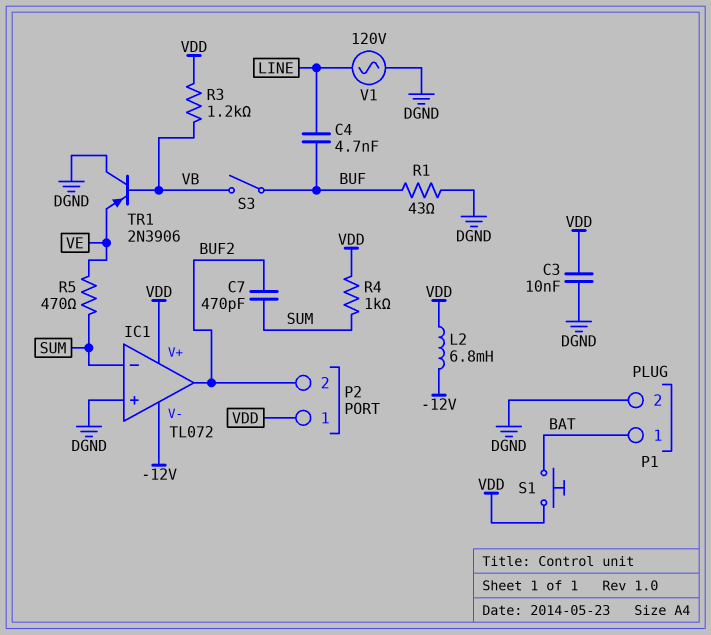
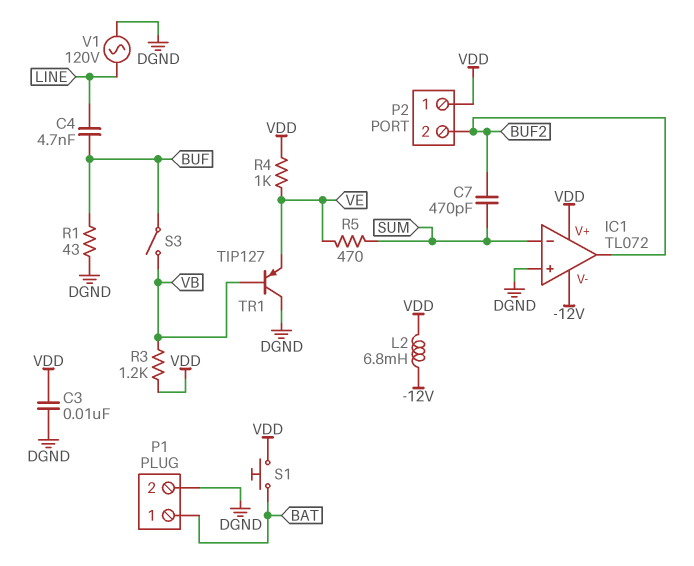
R4: 1k (SUM, VDD) -> 1k (VDD, VE)
TR1: PNP 2N3906 (B VB, C DGND, E VE) -> PNP TIP127 (B VB, C DGND, E VE)

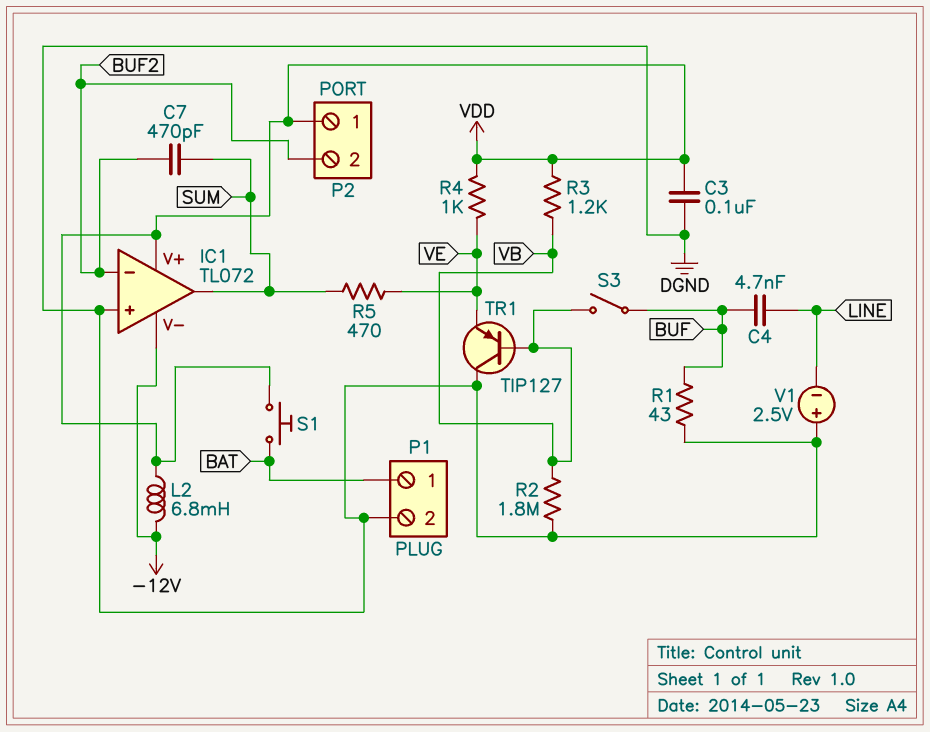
C3: 10nF (DGND, VDD) -> 100nF (DGND, VDD)
IC1 pin in-: SUM -> BUF2
IC1 pin out: BUF2 -> SUM
R2: none -> 1.8M (DGND, VB)
V1: AC 120V (DGND, LINE) -> 2.5V (plus DGND, minus LINE)

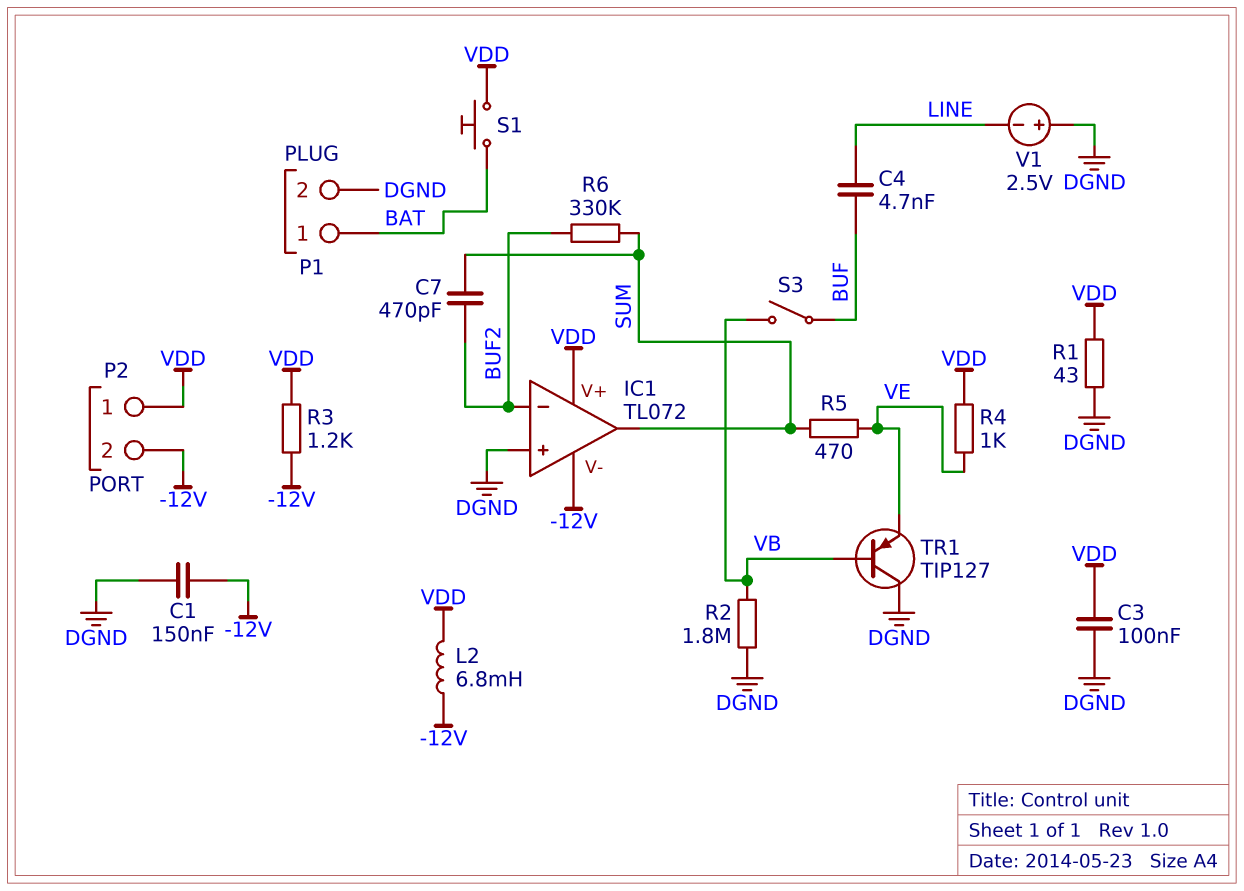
C1: none -> 150nF (-12V, DGND)
P2 pin 2: BUF2 -> -12V
R1: 43 (BUF, DGND) -> 43 (DGND, VDD)
R3: 1.2k (VB, VDD) -> 1.2k (-12V, VDD)
R6: none -> 330k (BUF2, SUM)

